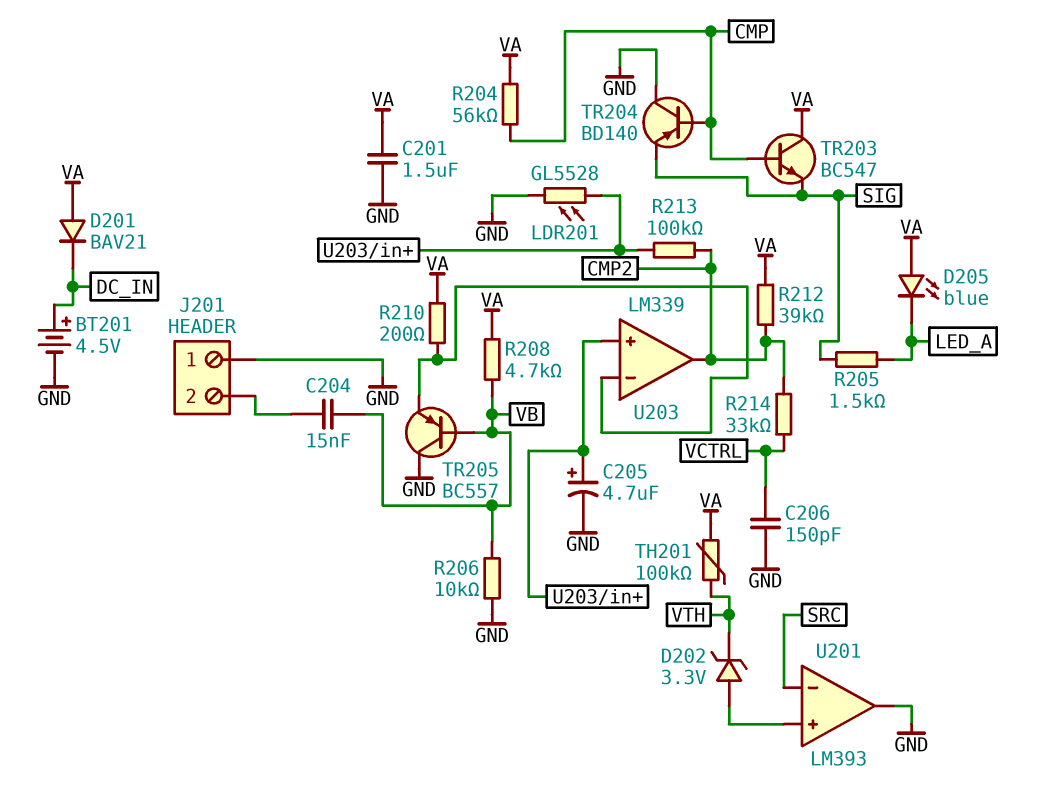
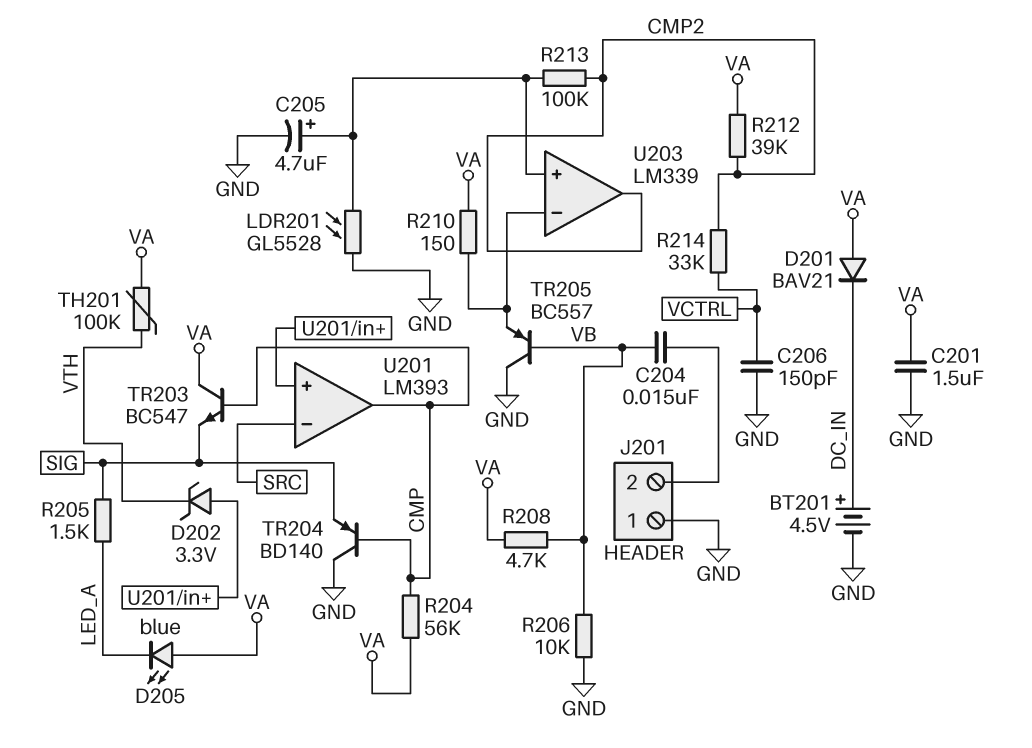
R210: 200 (U203/in-, VA) -> 150 (U203/in-, VA)
U201 pin out: GND -> CMP

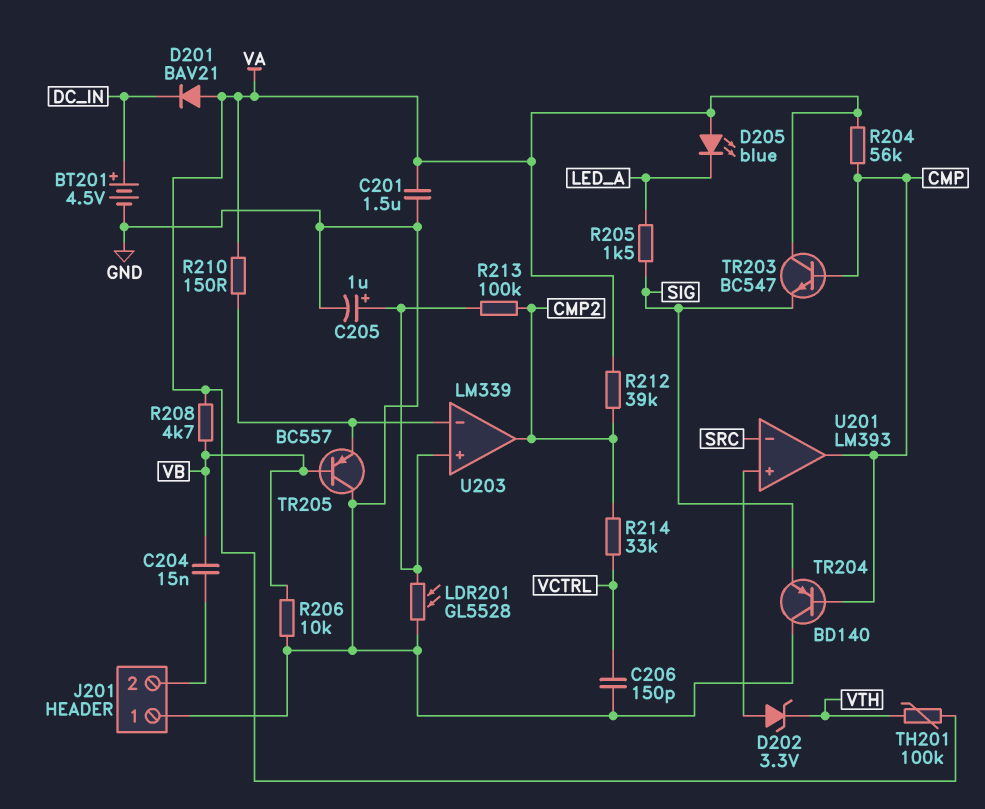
C205: 4.7uF (plus U203/in+, minus GND) -> 1uF (plus U203/in+, minus GND)

